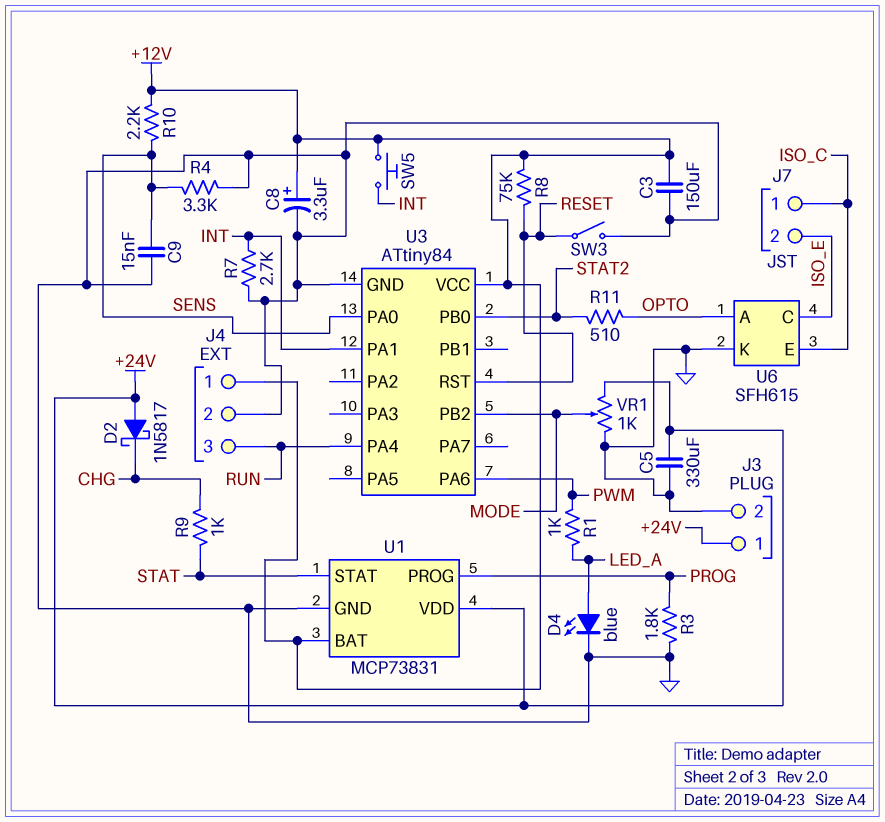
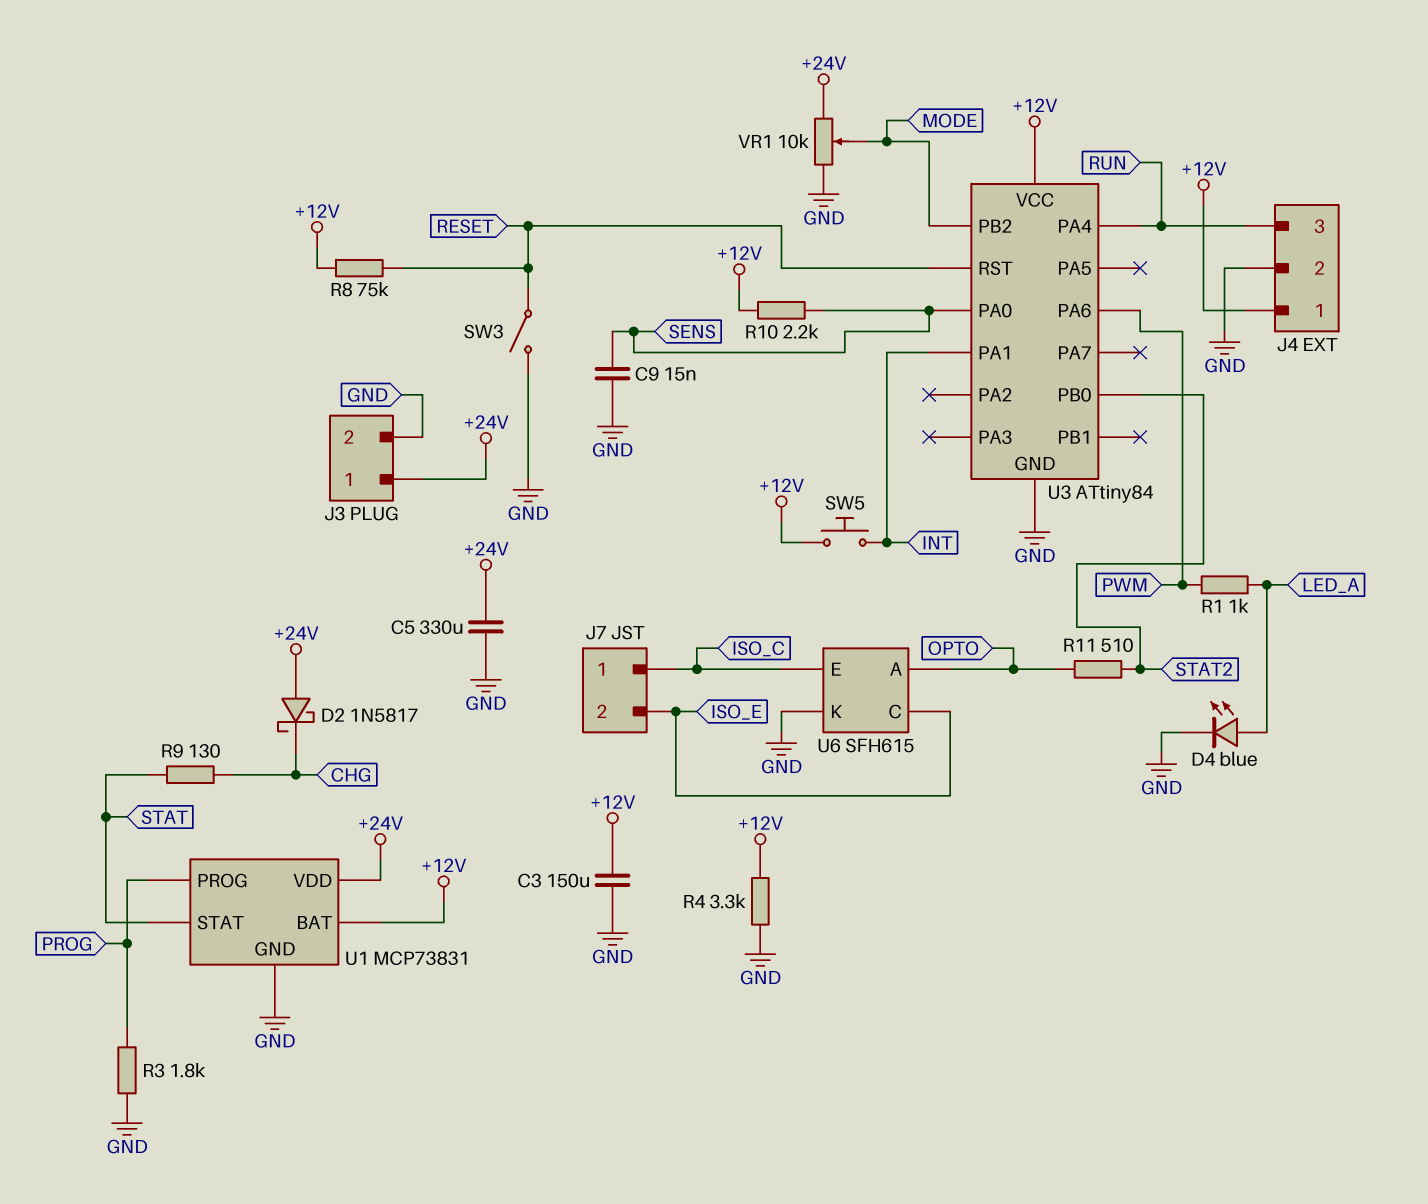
C8: 3.3uF (plus +12V, minus GND) -> none
R4: 3.3k (GND, SENS) -> 3.3k (+12V, GND)
R7: 2.7k (GND, INT) -> none
R9: 1k (CHG, STAT) -> 130 (CHG, STAT)
VR1: 1k (+24V, GND, wiper MODE) -> 10k (+24V, GND, wiper MODE)

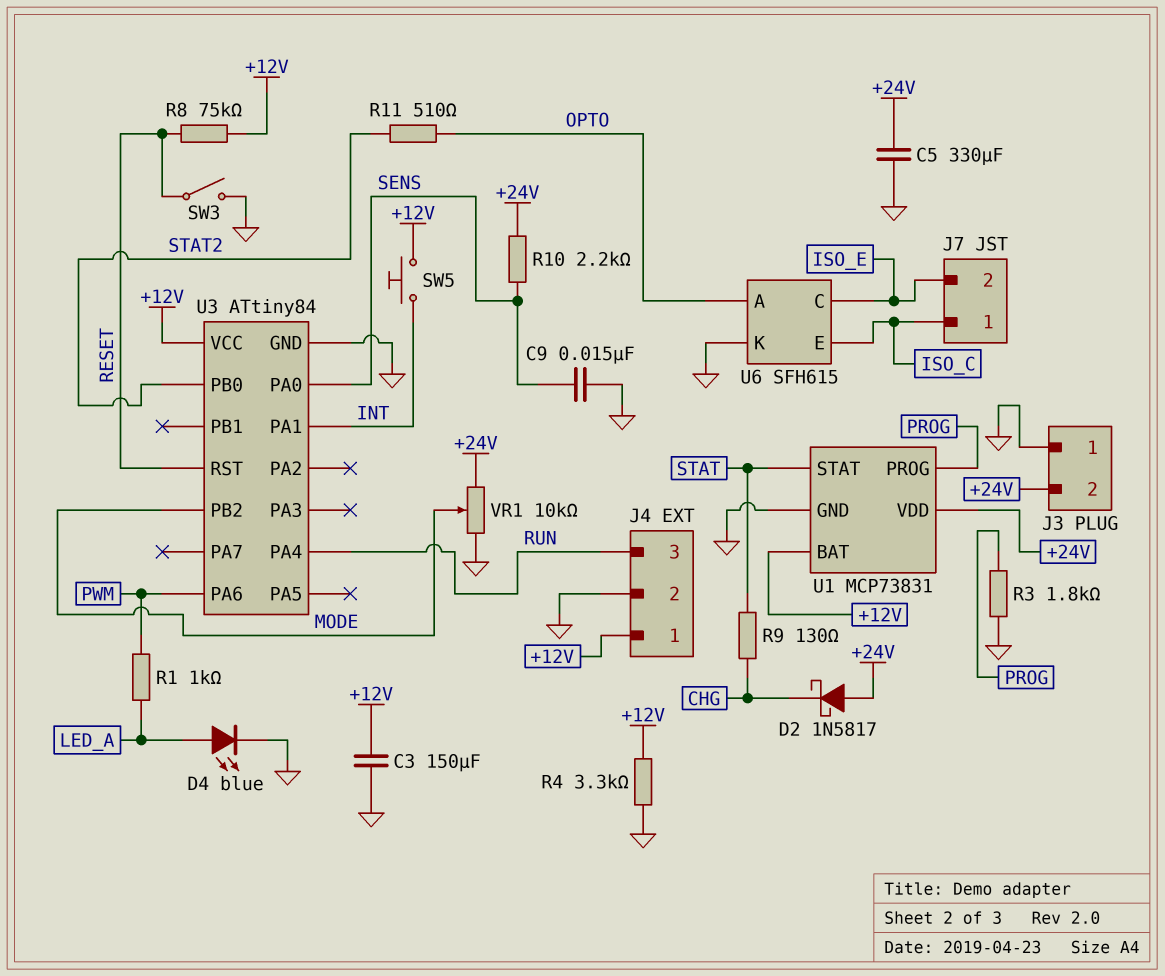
J3 pin 1: +24V -> GND
J3 pin 2: GND -> +24V
R10: 2.2k (+12V, SENS) -> 2.2k (+24V, SENS)

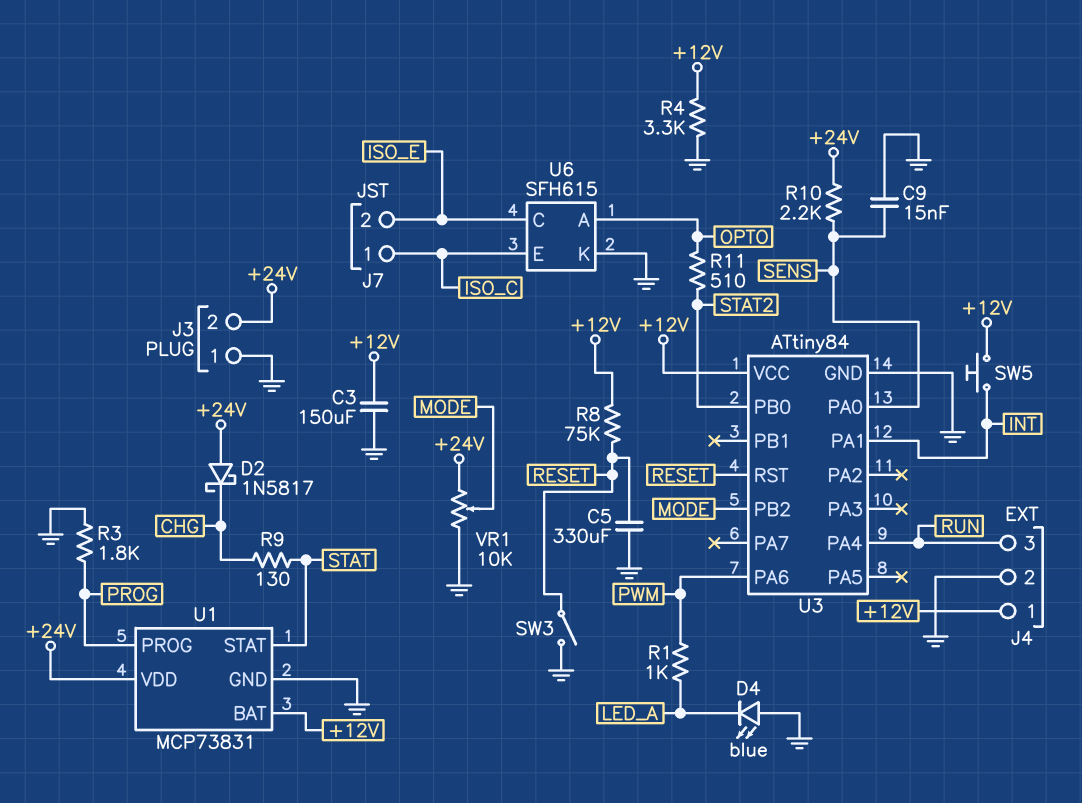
C5: 330uF (+24V, GND) -> 330uF (GND, RESET)
D4: LED blue (A LED_A, K GND) -> LED blue (A GND, K LED_A)

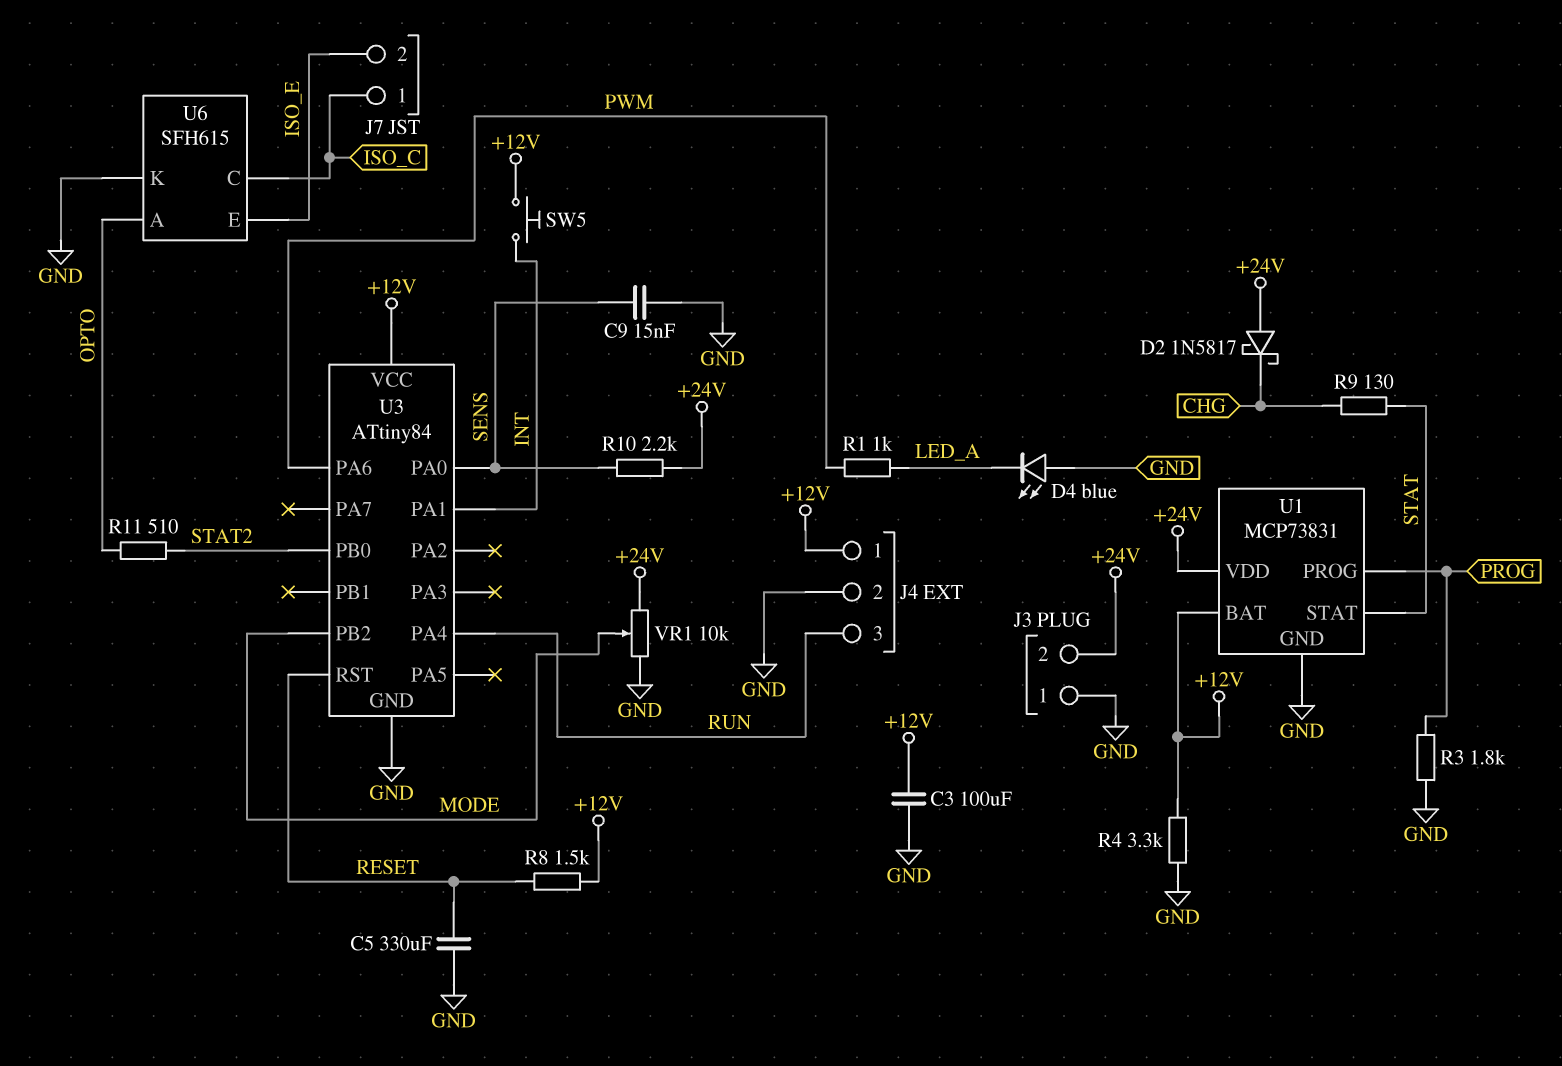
C3: 150uF (+12V, GND) -> 100uF (+12V, GND)
R8: 75k (+12V, RESET) -> 1.5k (+12V, RESET)
SW3: switch (GND, RESET) -> none
U6 pin C: ISO_E -> ISO_C
U6 pin E: ISO_C -> ISO_E

